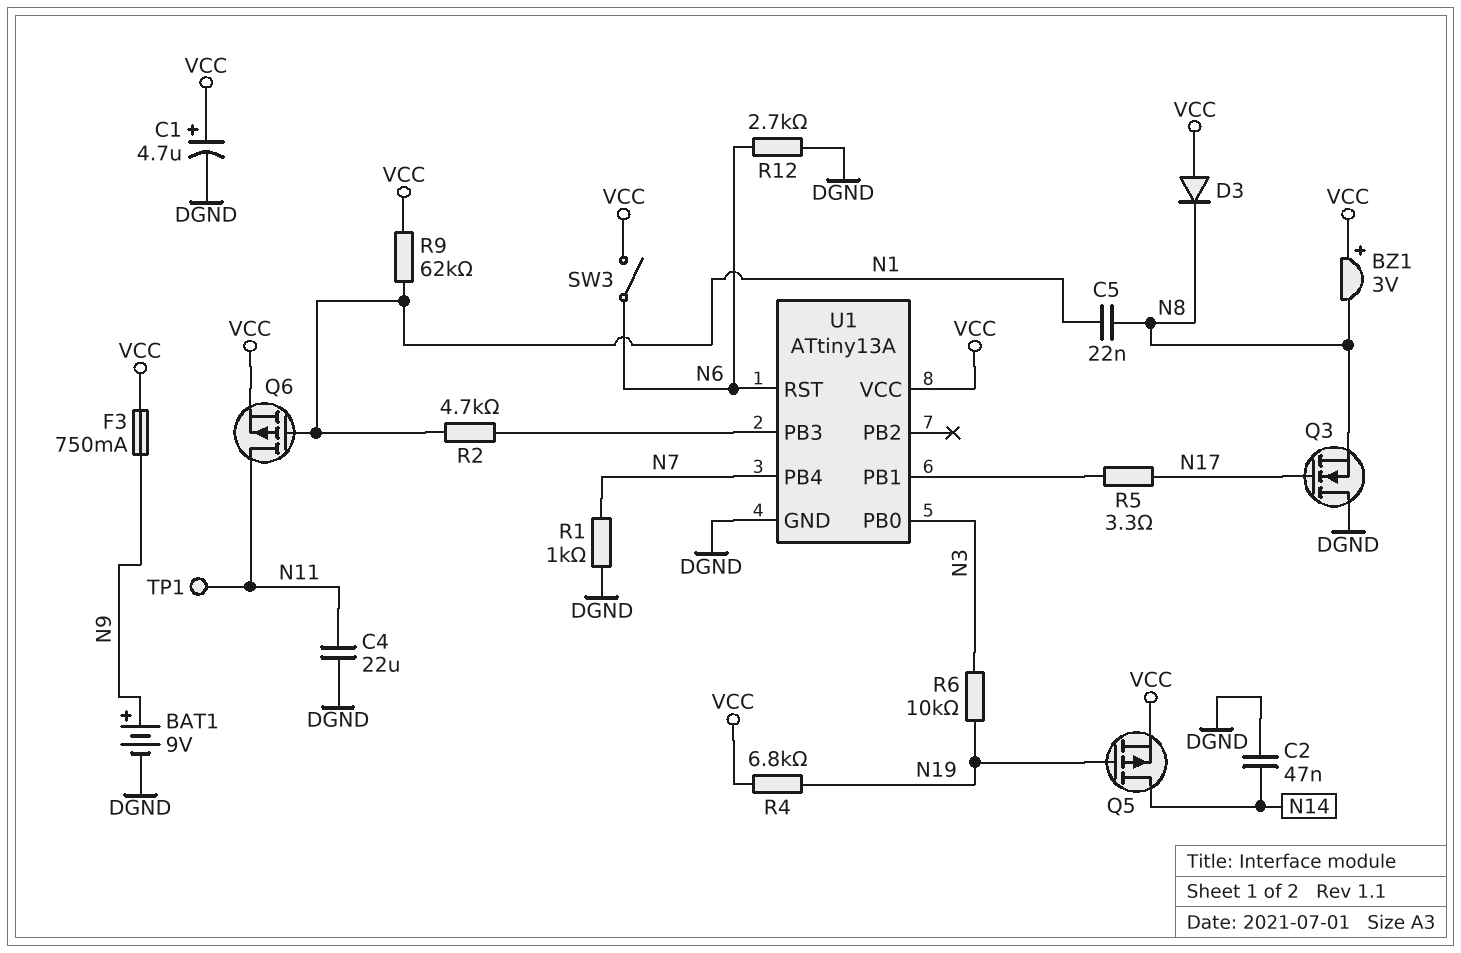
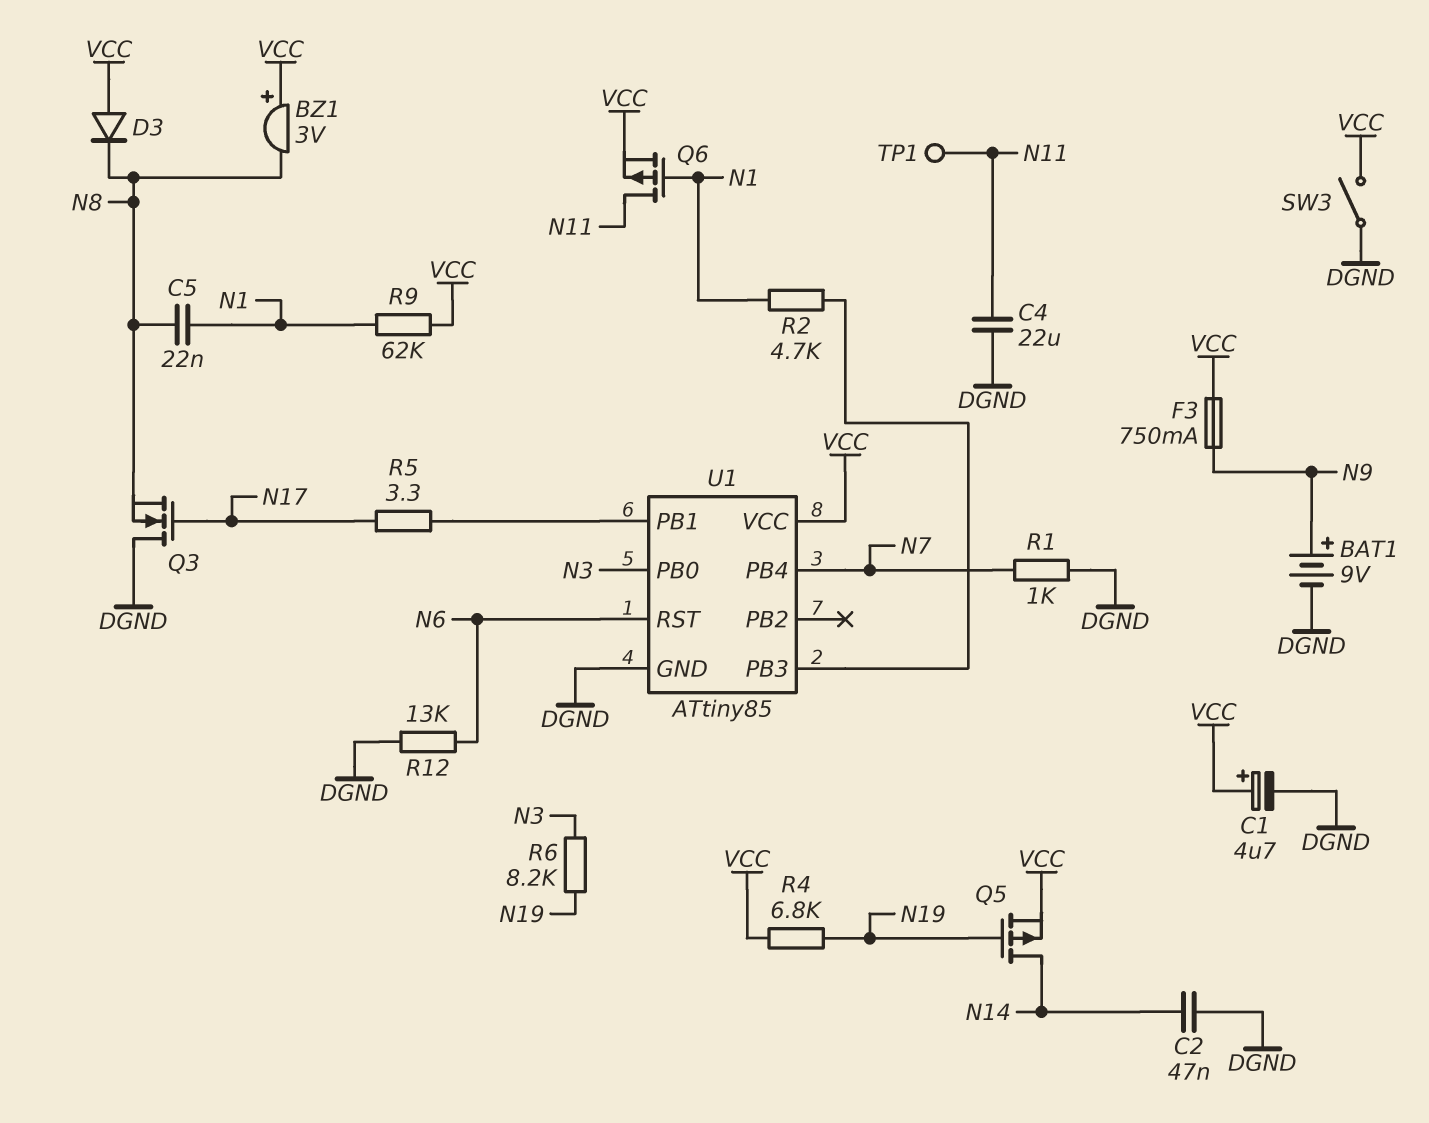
R6: 10k (N3, N19) -> 8.2k (N3, N19)
R12: 2.7k (DGND, N6) -> 13k (DGND, N6)
SW3: switch (N6, VCC) -> switch (DGND, VCC)
U1: ATtiny13A -> ATtiny85

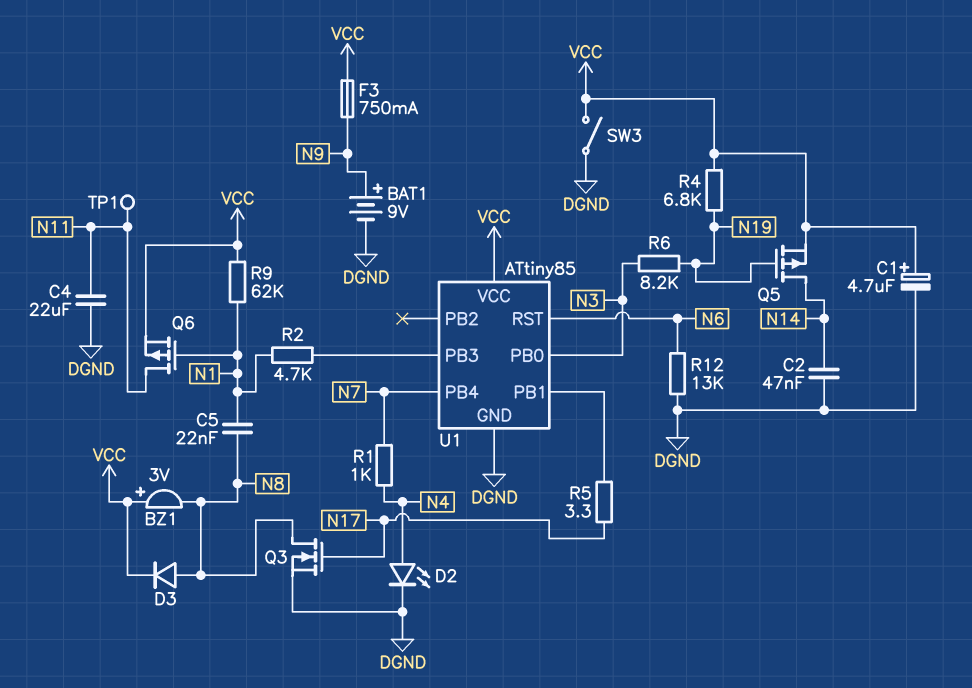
D2: none -> LED (A N4, K DGND)
D3: diode (A VCC, K N8) -> diode (A N8, K VCC)
Q3: NMOS (G N17, D DGND, S N8) -> NMOS (G N17, D N8, S DGND)
R1: 1k (DGND, N7) -> 1k (N4, N7)

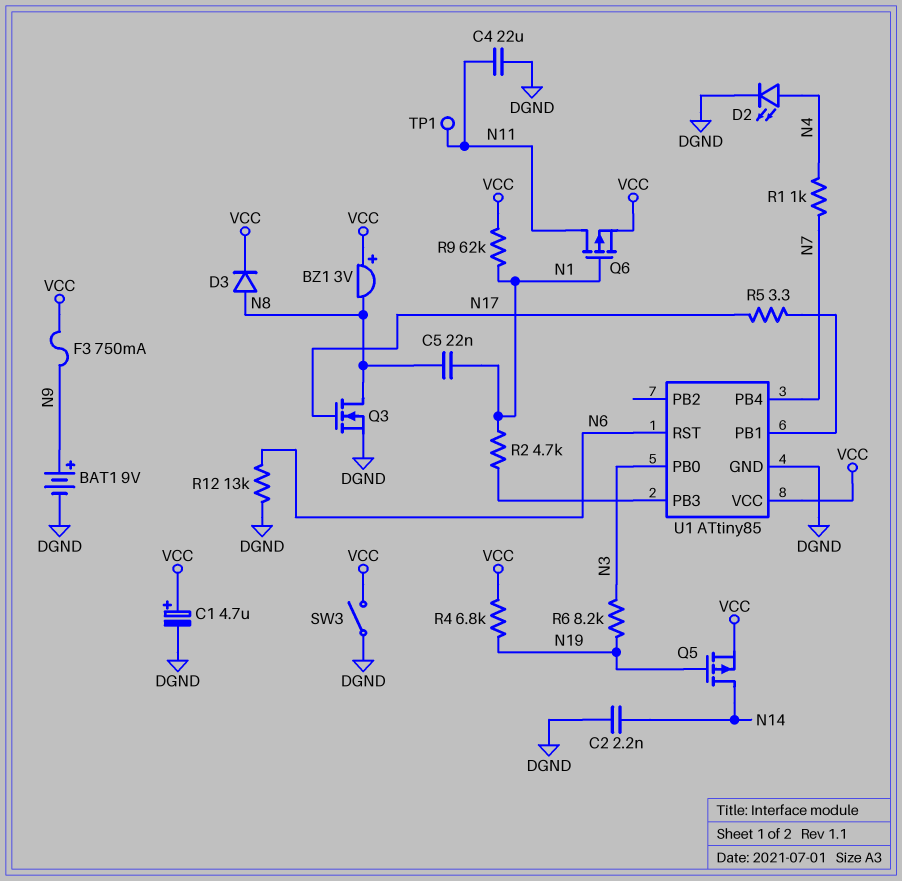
C2: 47nF (DGND, N14) -> 2.2nF (DGND, N14)

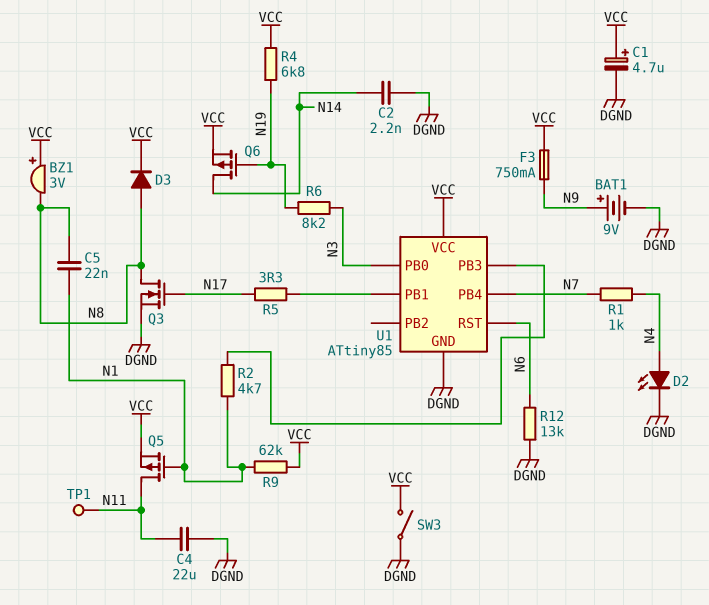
Q5: PMOS (G N19, D N14, S VCC) -> PMOS (G N1, D N11, S VCC)
Q6: PMOS (G N1, D N11, S VCC) -> PMOS (G N19, D N14, S VCC)

